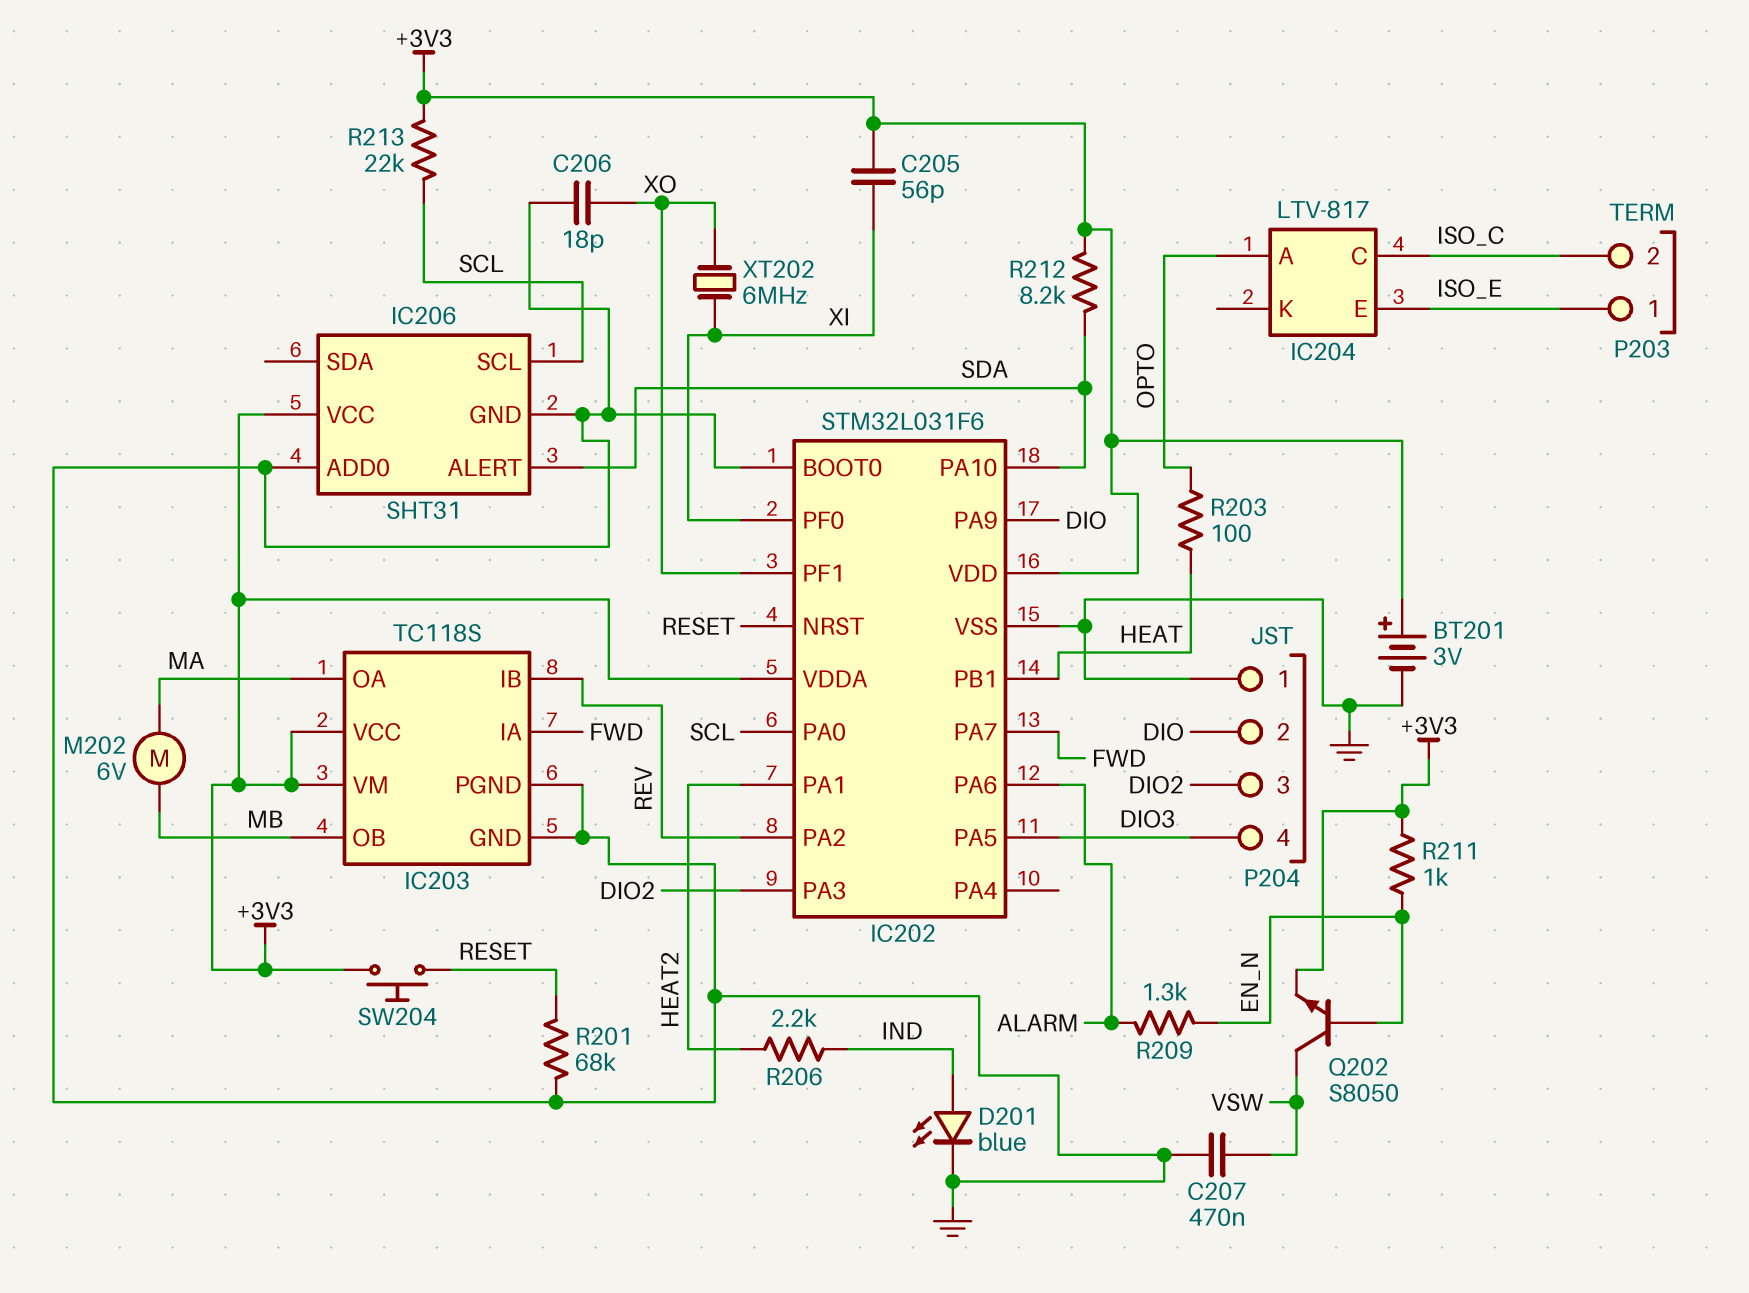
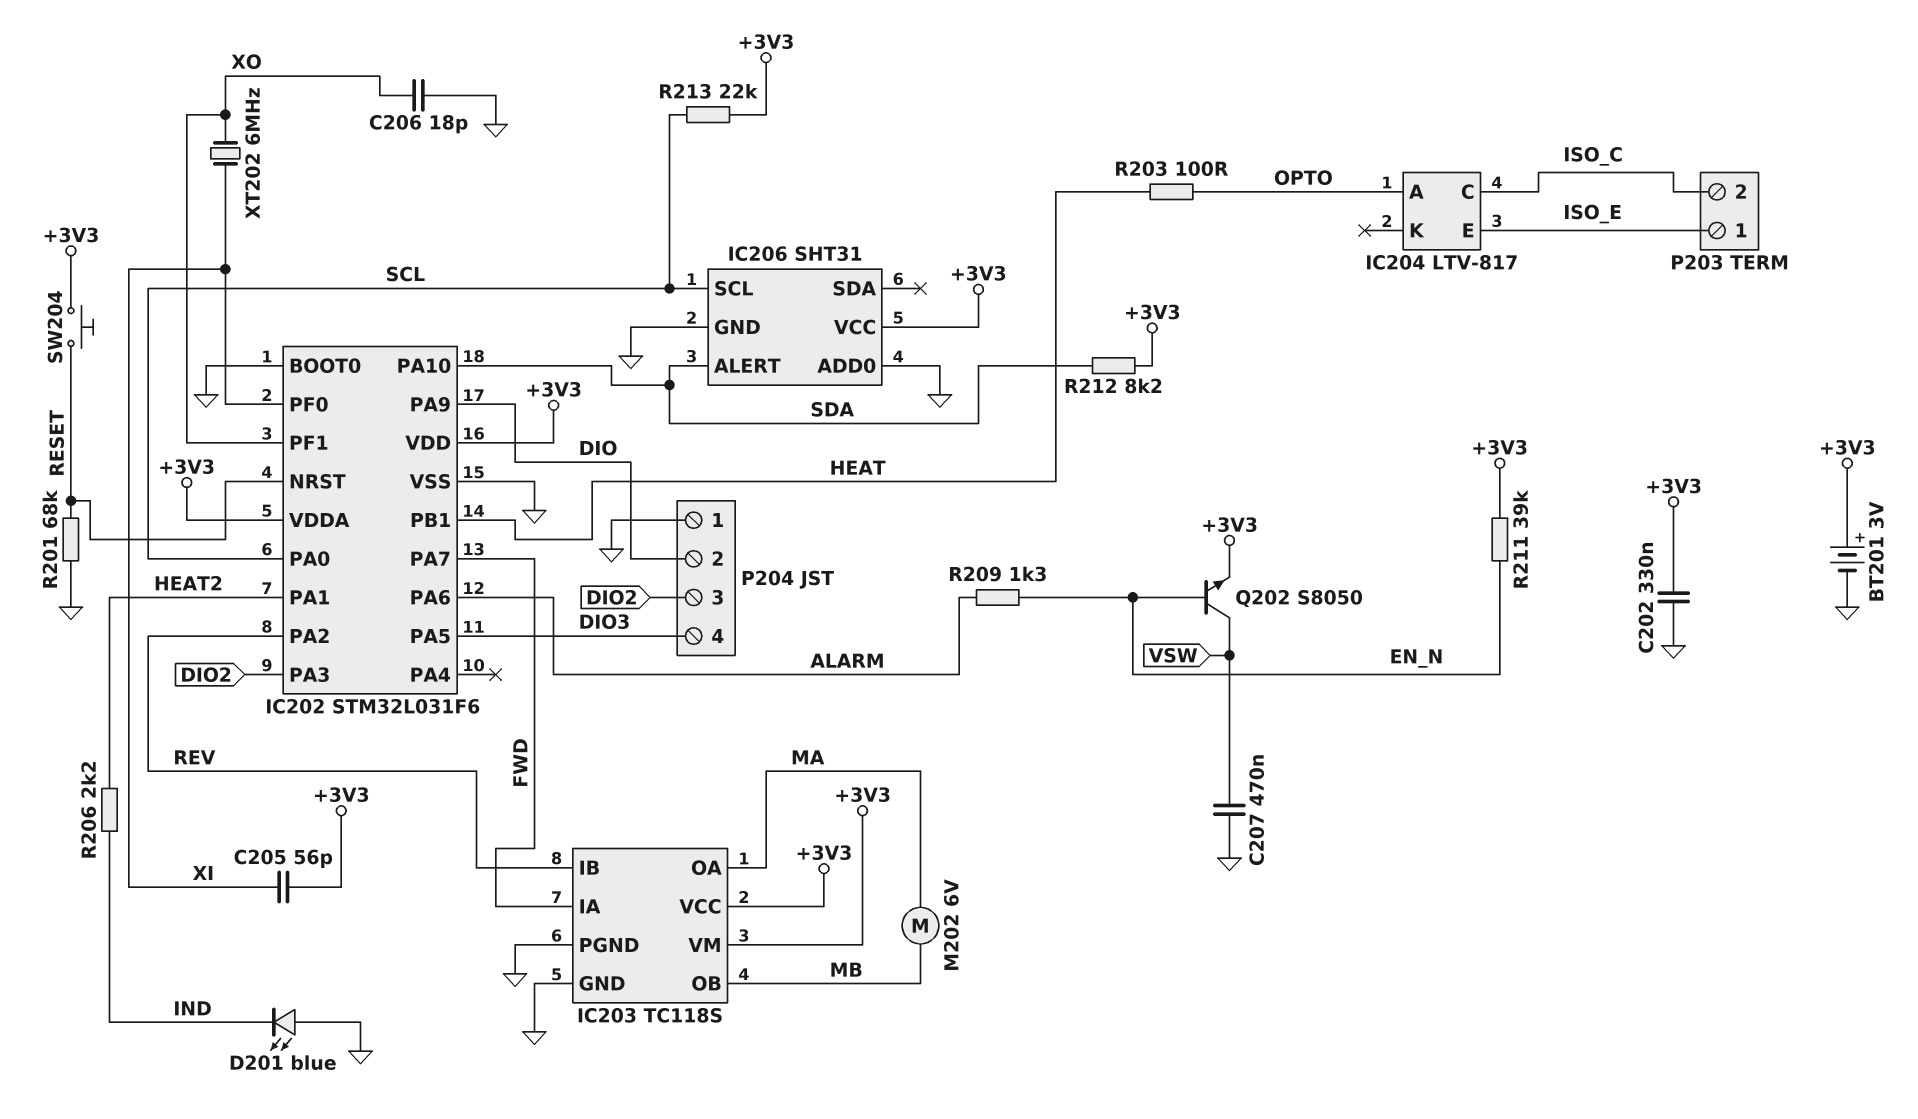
C202: none -> 330nF (+3V3, GND)
D201: LED blue (A IND, K GND) -> LED blue (A GND, K IND)
R211: 1k (+3V3, EN_N) -> 39k (+3V3, EN_N)

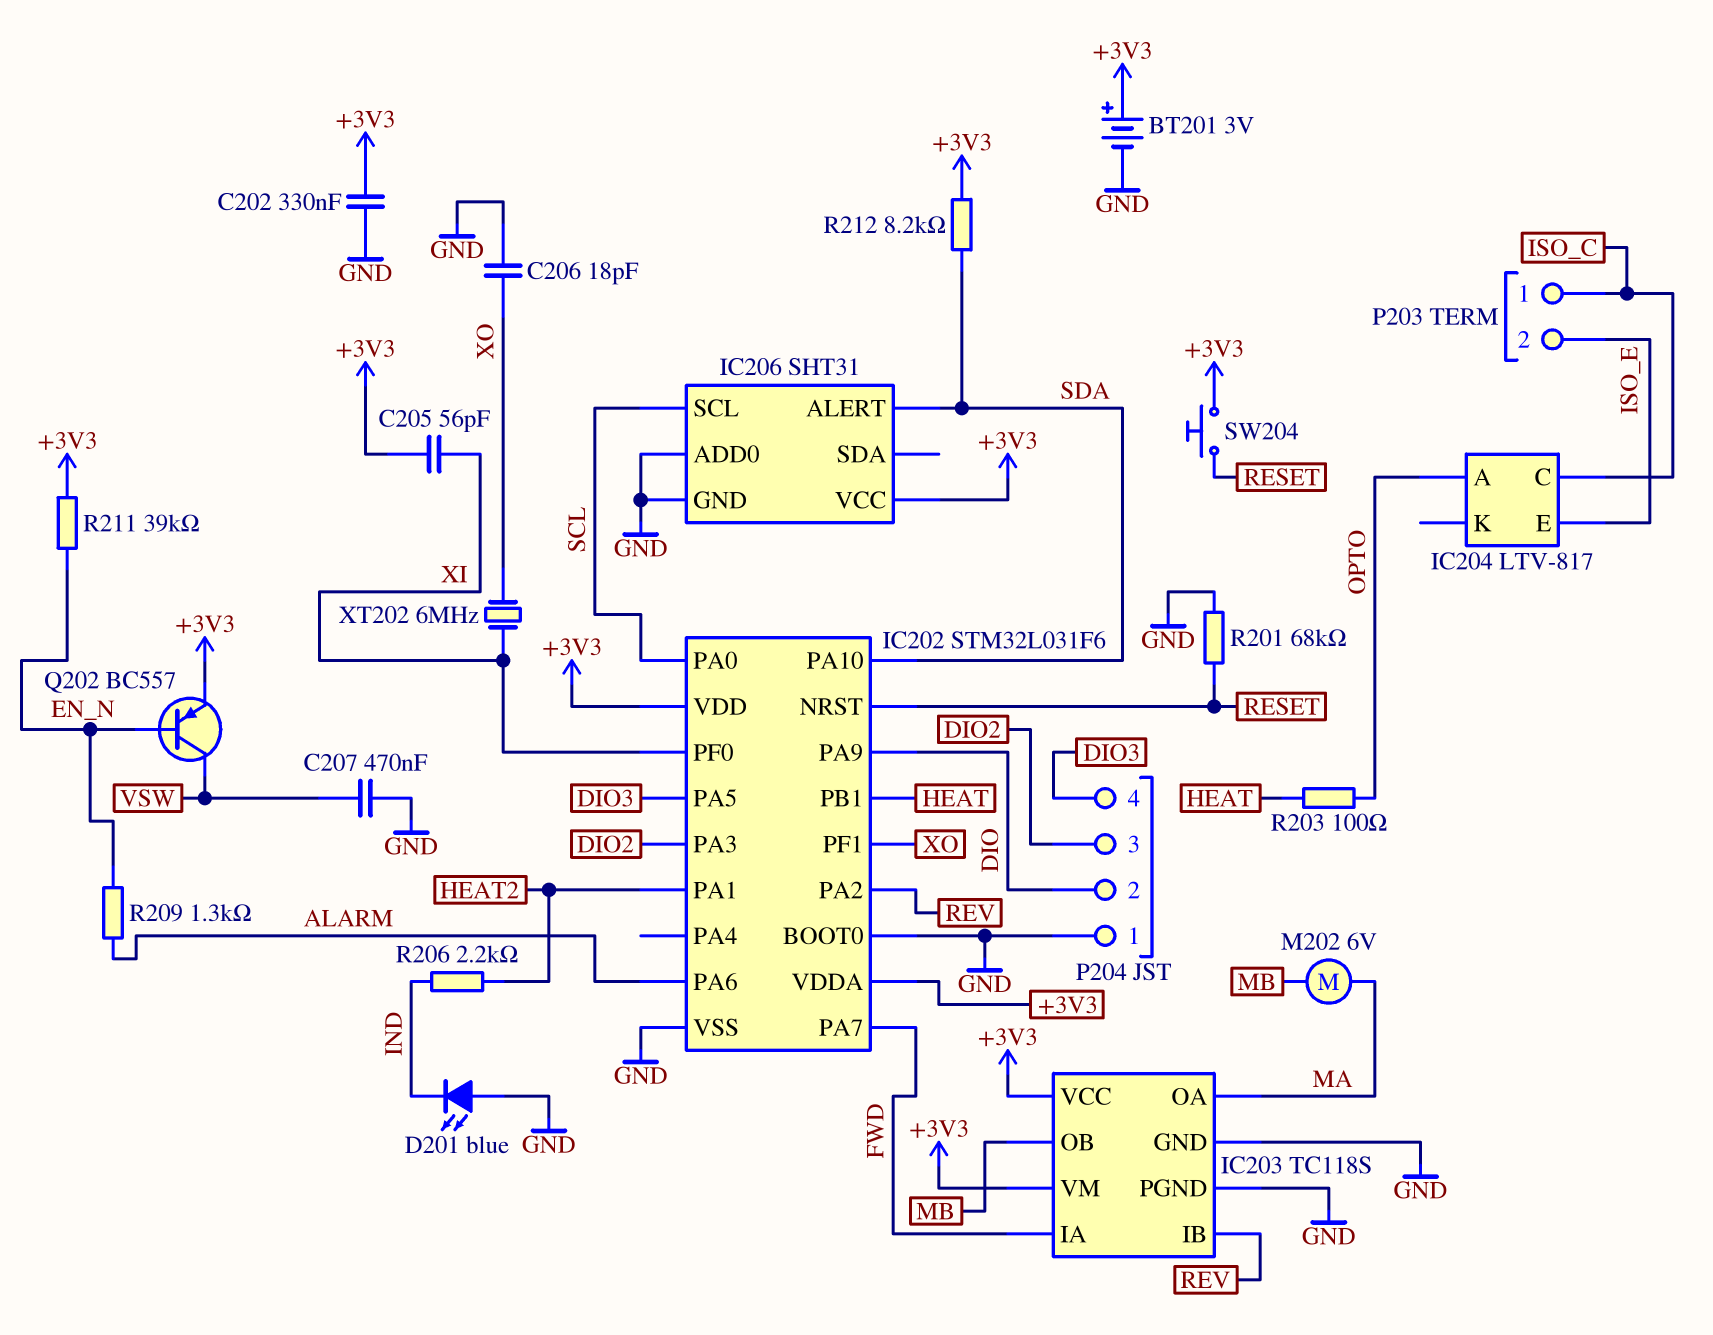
P203 pin 1: ISO_E -> ISO_C
P203 pin 2: ISO_C -> ISO_E
Q202: NPN S8050 (B EN_N, C VSW, E +3V3) -> PNP BC557 (B EN_N, C VSW, E +3V3)
R213: 22k (+3V3, SCL) -> none

